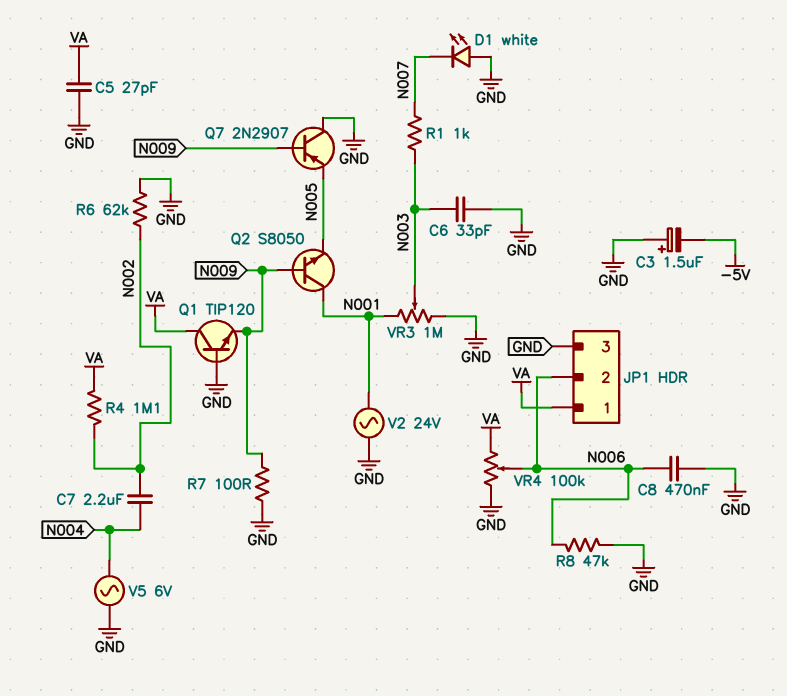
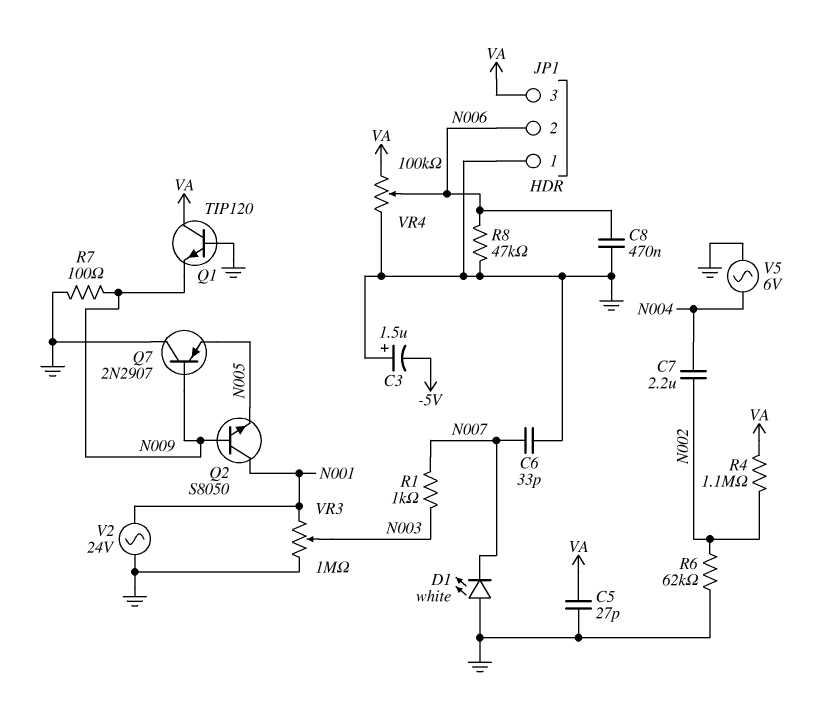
C6: 33pF (GND, N003) -> 33pF (GND, N007)
JP1 pin 1: VA -> GND
JP1 pin 3: GND -> VA

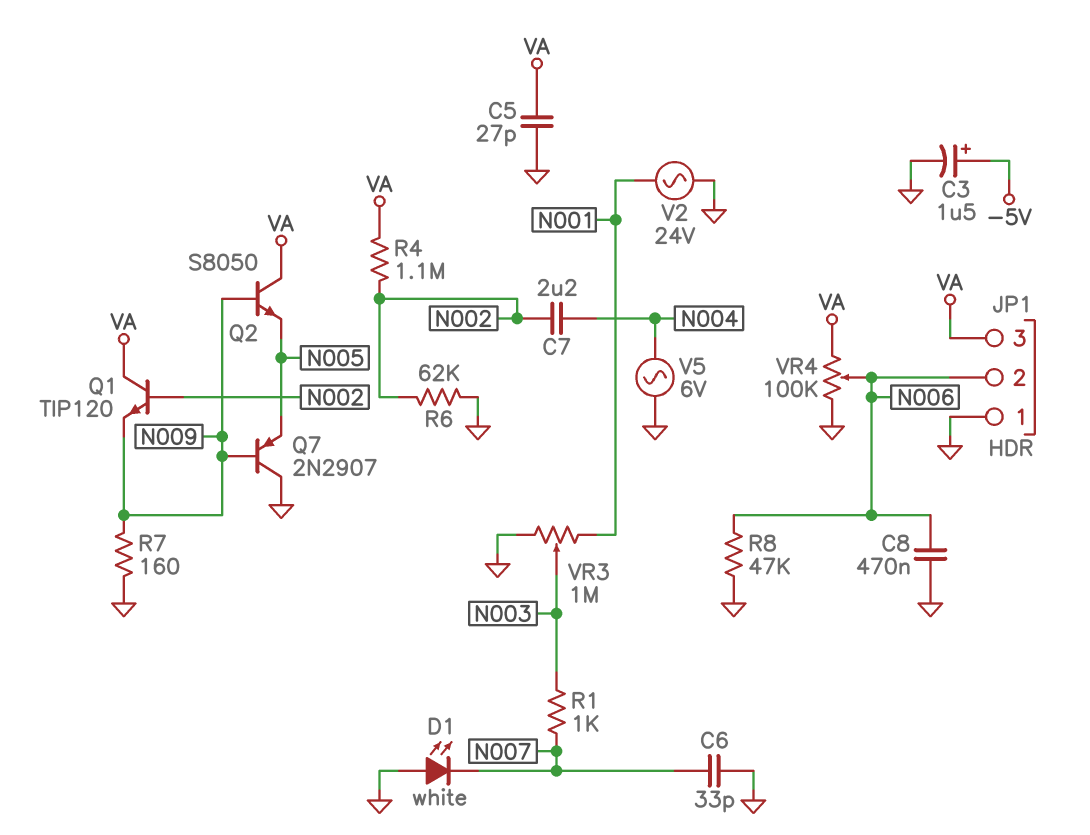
C3: 1.5uF (plus GND, minus -5V) -> 1.5uF (plus -5V, minus GND)
Q1: NPN TIP120 (B GND, C VA, E N009) -> NPN TIP120 (B N002, C VA, E N009)
Q2: NPN S8050 (B N009, C N001, E N005) -> NPN S8050 (B N009, C VA, E N005)
R7: 100 (GND, N009) -> 160 (GND, N009)

